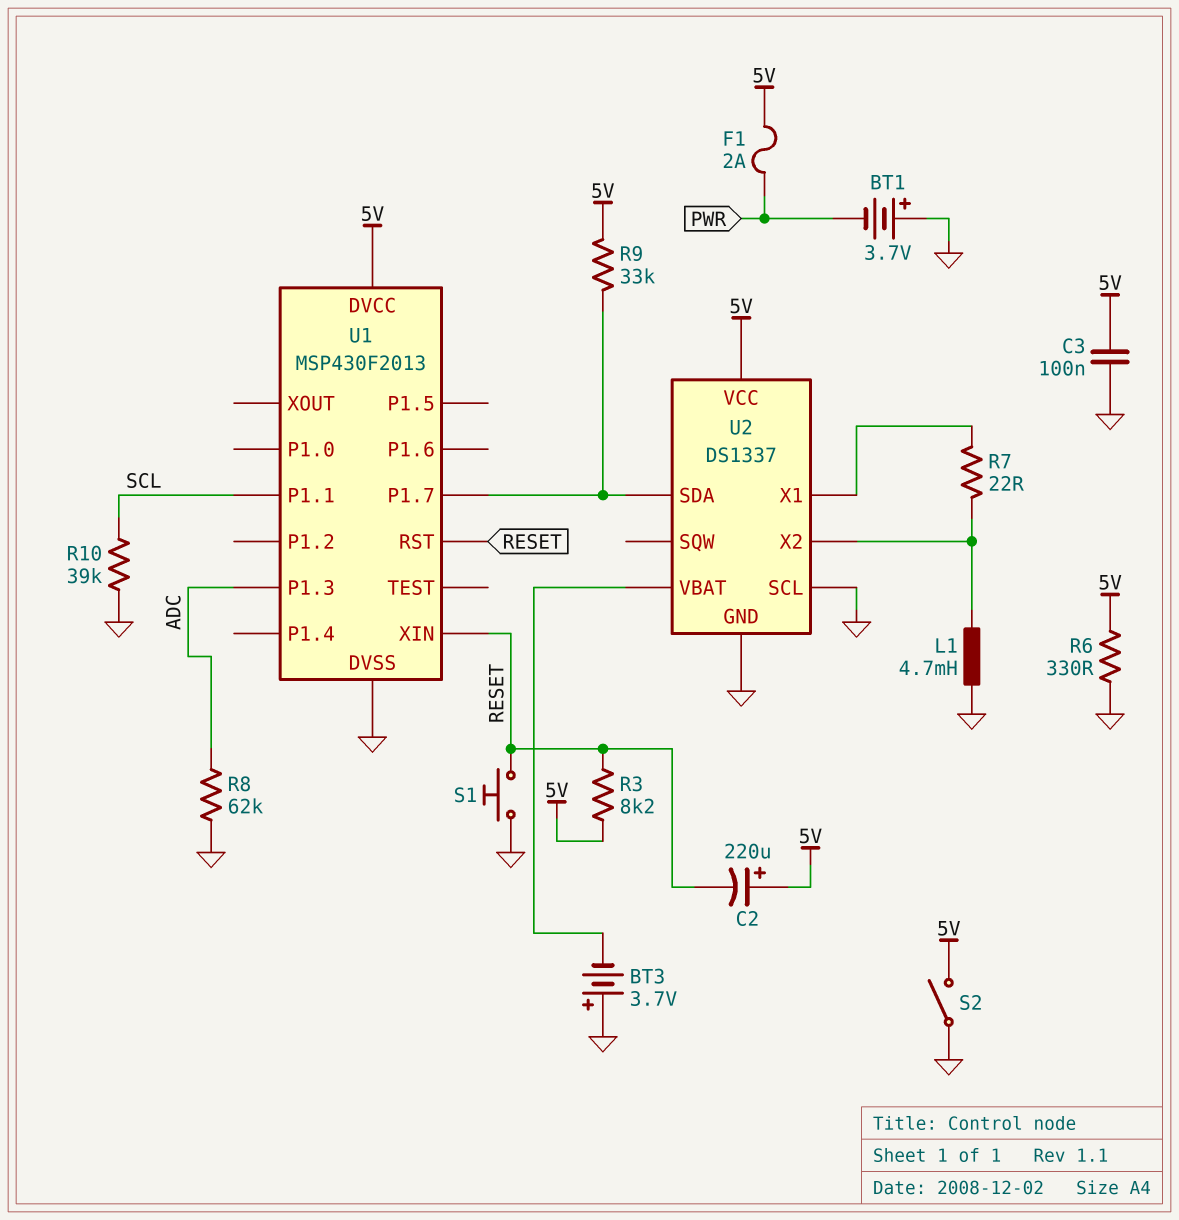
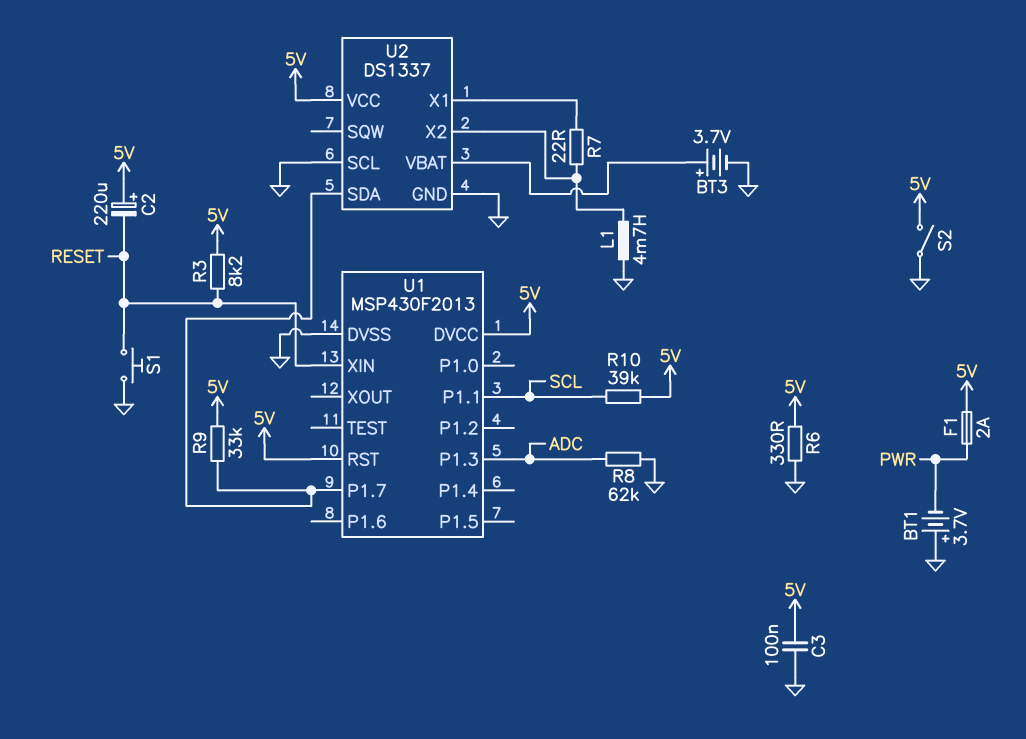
BT3: 3.7V (plus GND, minus U2/VBAT) -> 3.7V (plus U2/VBAT, minus GND)
R10: 39k (GND, SCL) -> 39k (5V, SCL)
U1 pin RST: RESET -> 5V

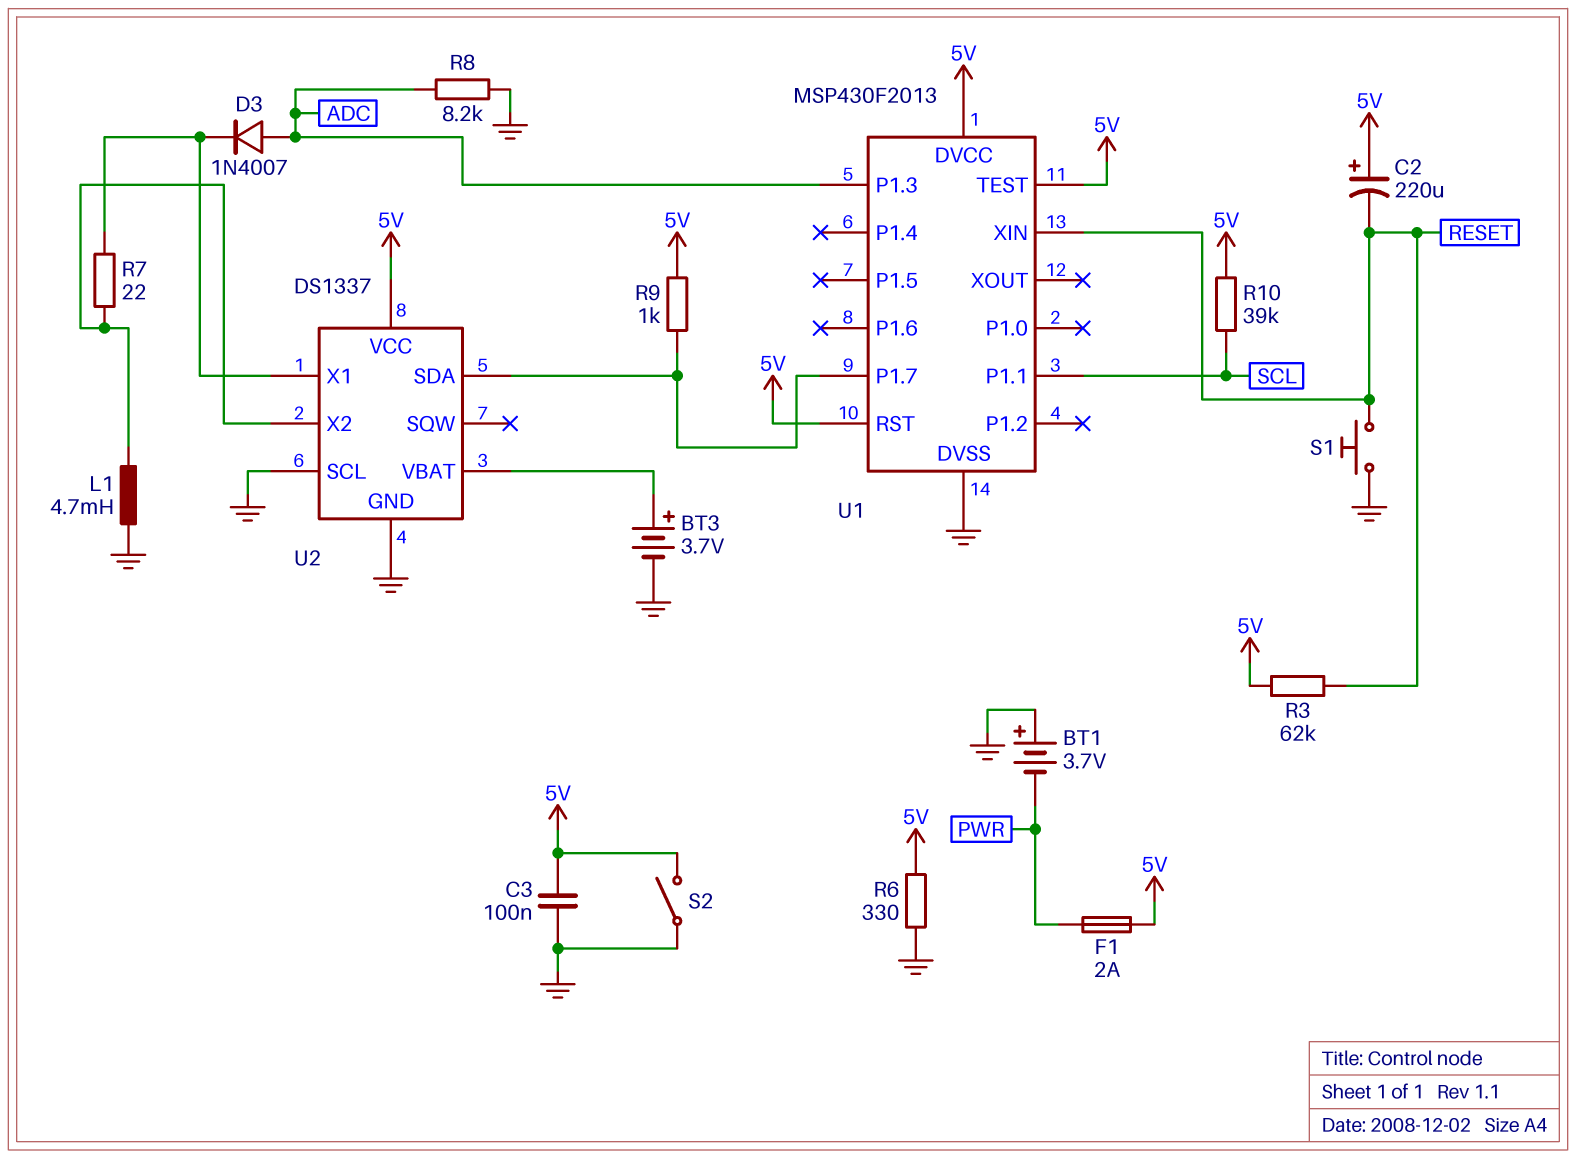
D3: none -> diode 1N4007 (A ADC, K U2/X1)
R3: 8.2k (5V, RESET) -> 62k (5V, RESET)
R8: 62k (ADC, GND) -> 8.2k (ADC, GND)
R9: 33k (5V, U1/P1.7) -> 1k (5V, U1/P1.7)
U1 pin TEST: none -> 5V

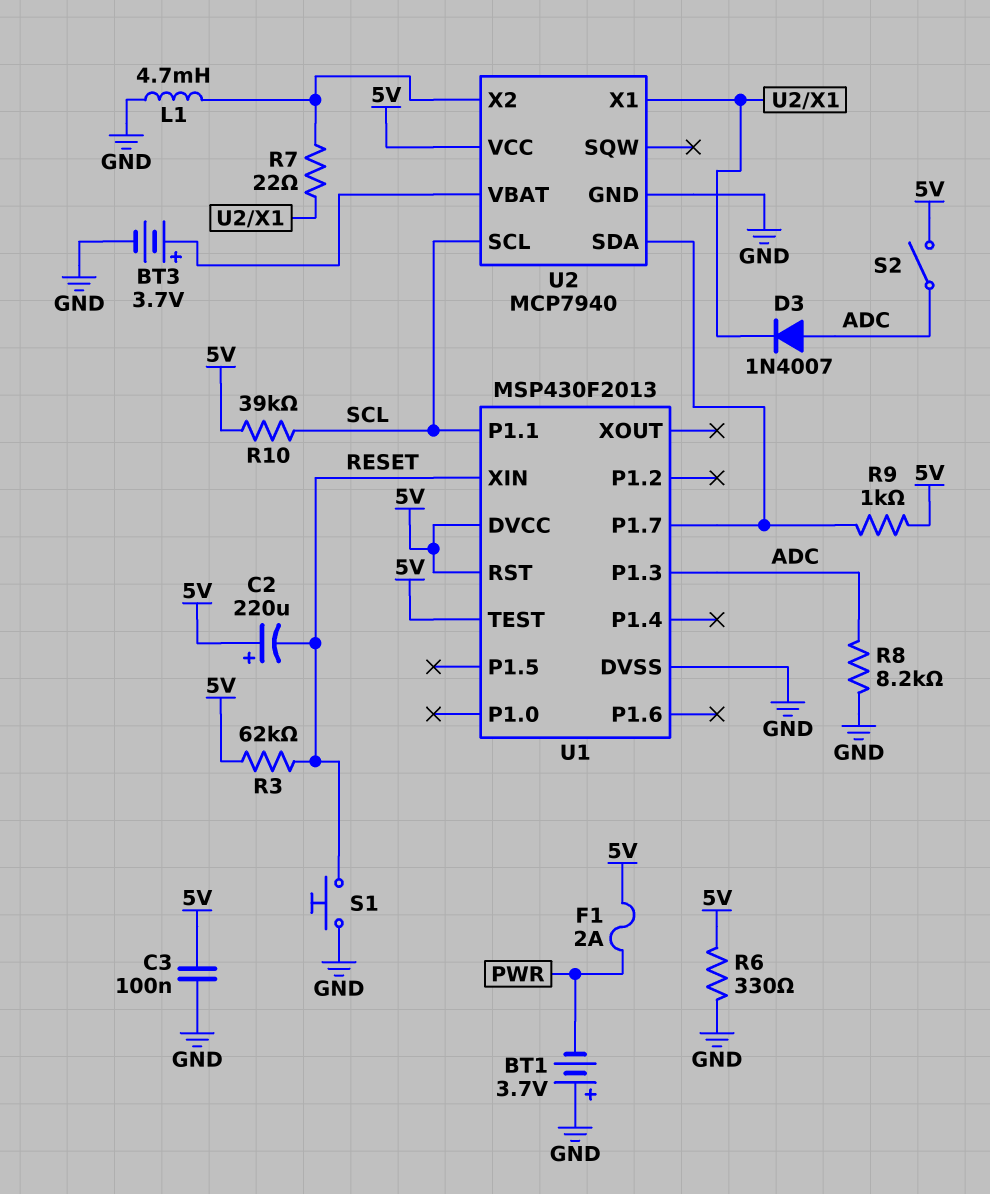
S2: switch (5V, GND) -> switch (5V, ADC)
U2: DS1337 -> MCP7940
U2 pin SCL: GND -> SCL

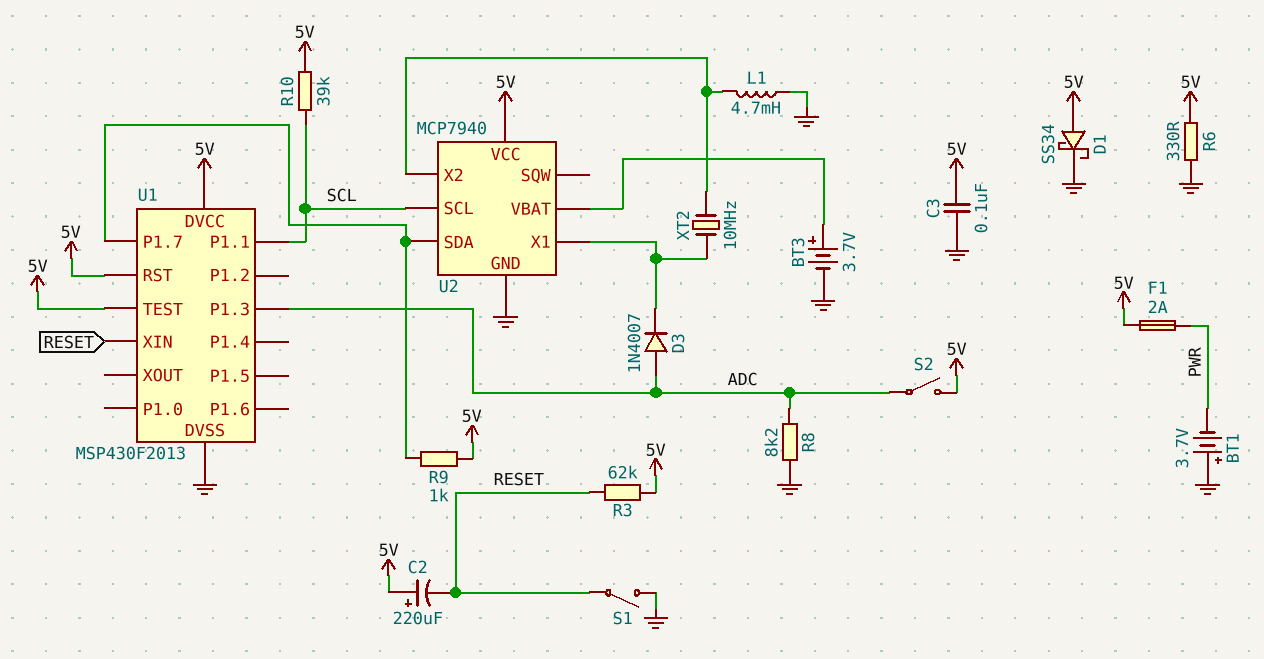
D1: none -> schottky SS34 (A 5V, K GND)
R7: 22 (U2/X1, U2/X2) -> none
S1: button (GND, RESET) -> switch (GND, RESET)
XT2: none -> 10MHz (U2/X1, U2/X2)

